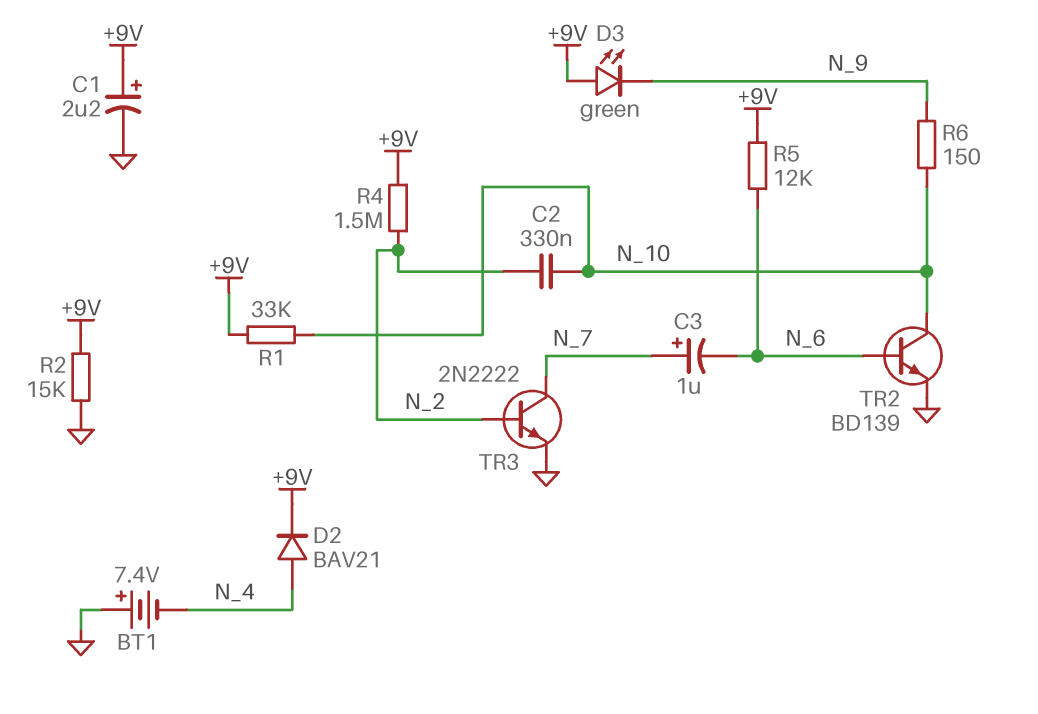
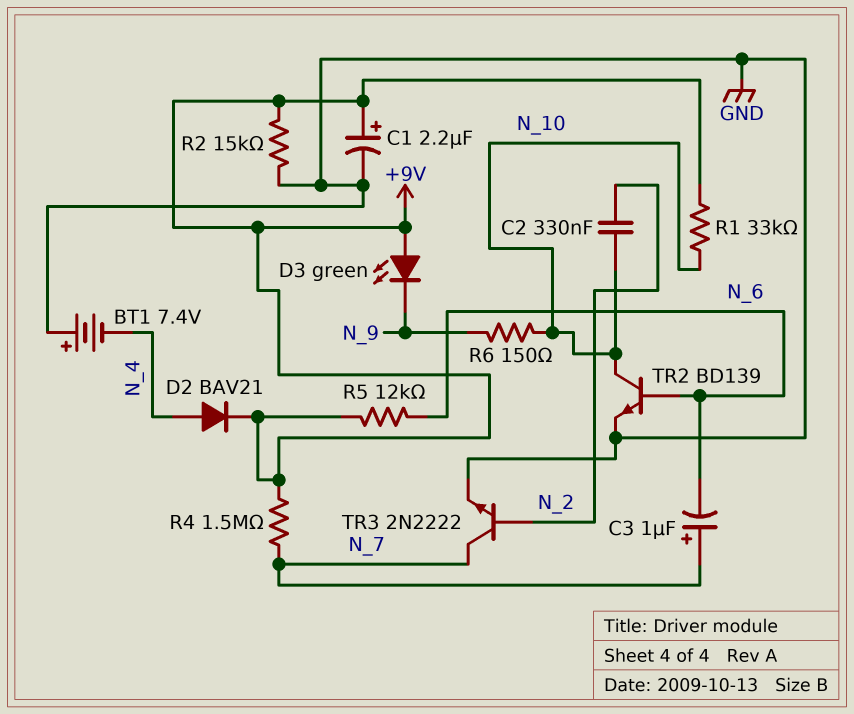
R4: 1.5M (+9V, N_2) -> 1.5M (+9V, N_7)

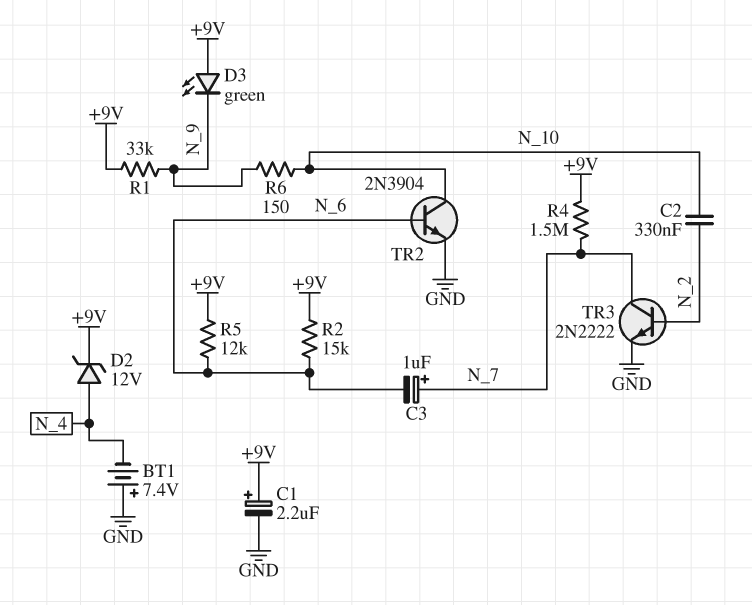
D2: diode BAV21 (A N_4, K +9V) -> zener 12V (A N_4, K +9V)
R1: 33k (+9V, N_10) -> 33k (+9V, N_9)
R2: 15k (+9V, GND) -> 15k (+9V, N_6)
TR2: NPN BD139 (B N_6, C N_10, E GND) -> NPN 2N3904 (B N_6, C N_10, E GND)

